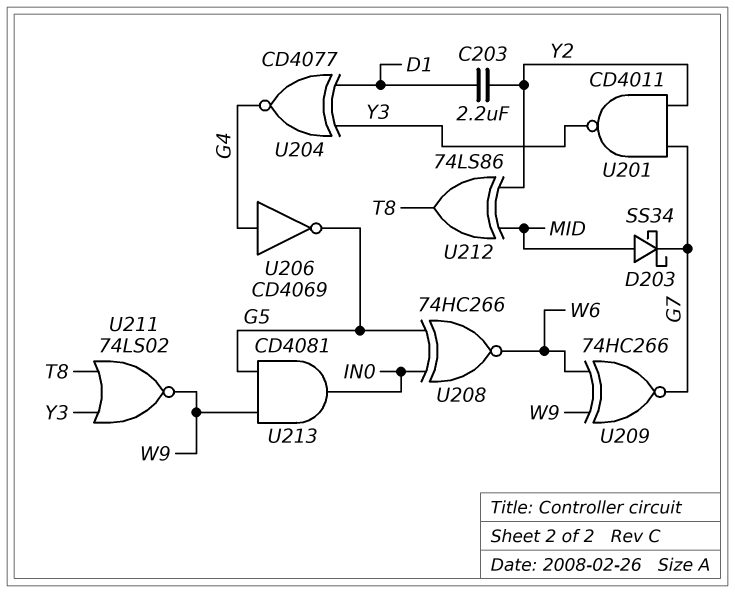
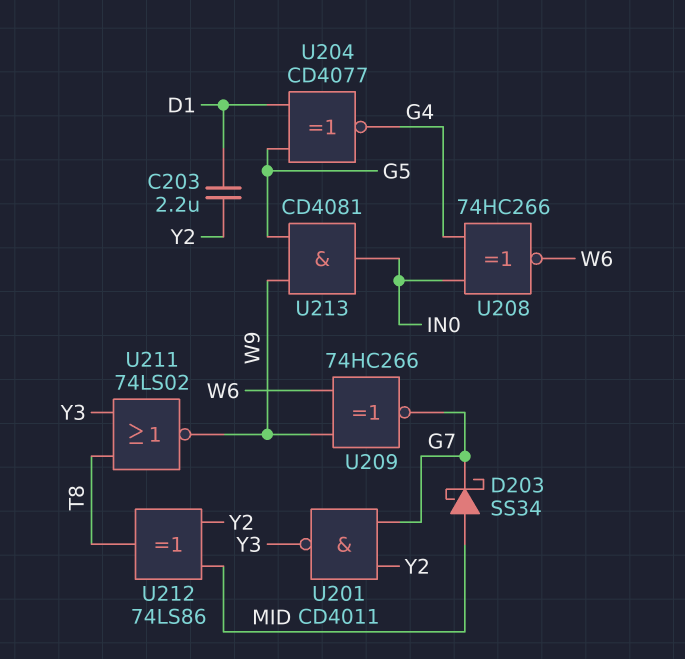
U204: XNOR CD4077 (in D1, in Y3, out G4) -> XNOR CD4077 (in D1, in G5, out G4)
U206: NOT CD4069 (in G4, out G5) -> none
U208: XNOR 74HC266 (in G5, in IN0, out W6) -> XNOR 74HC266 (in G4, in IN0, out W6)

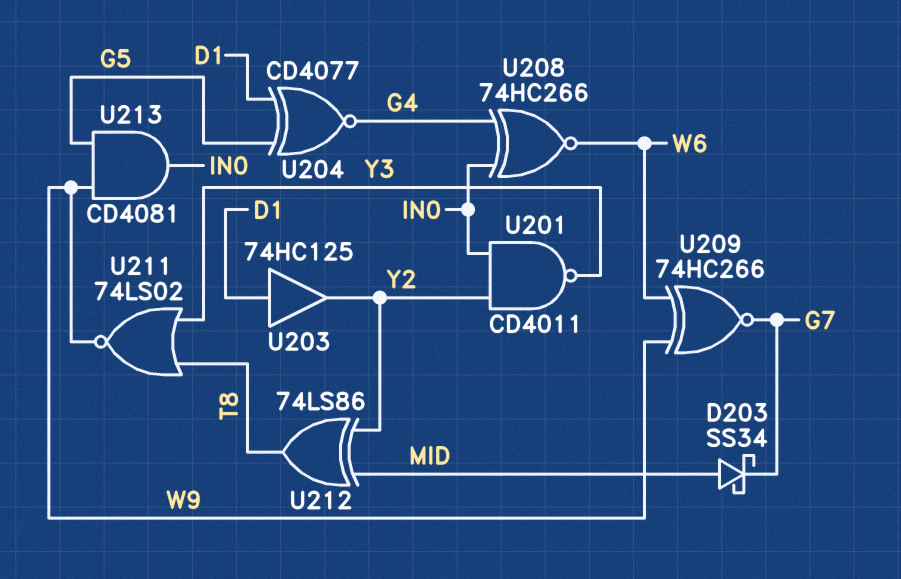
C203: 2.2uF (D1, Y2) -> none
U201: NAND CD4011 (in G7, in Y2, out Y3) -> NAND CD4011 (in IN0, in Y2, out Y3)
U203: none -> buffer 74HC125 (in D1, out Y2)

